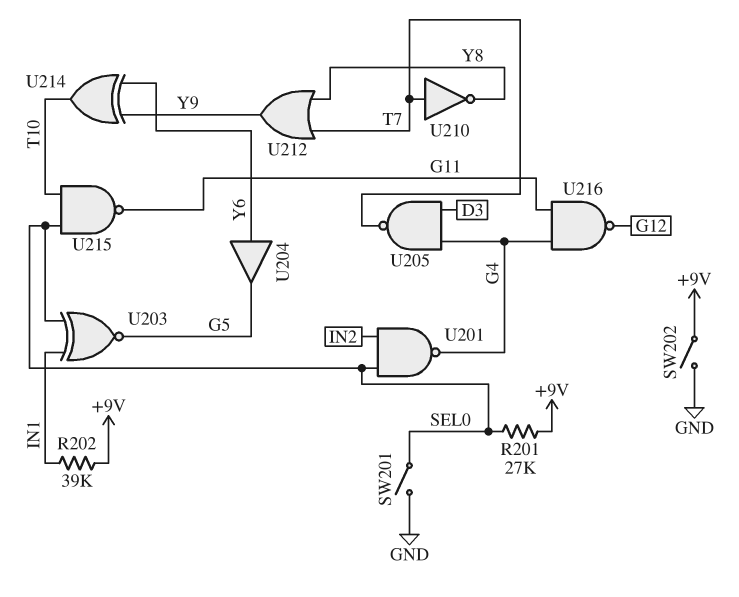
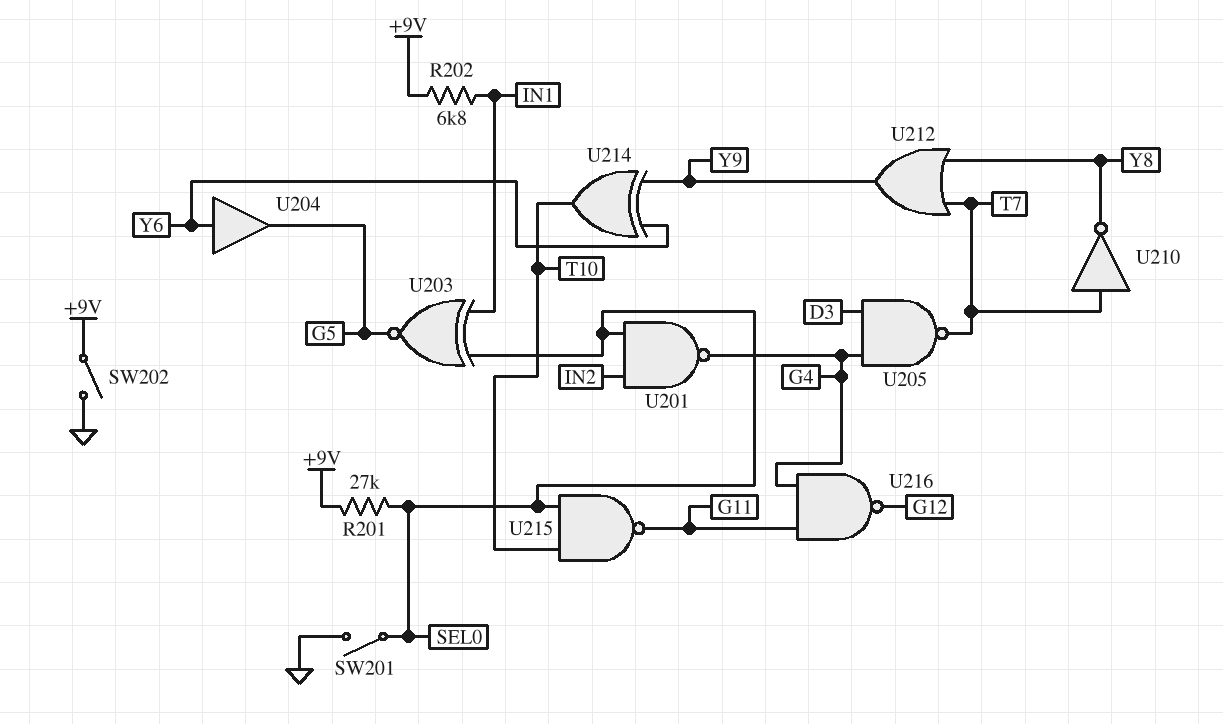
R202: 39k (+9V, IN1) -> 6.8k (+9V, IN1)

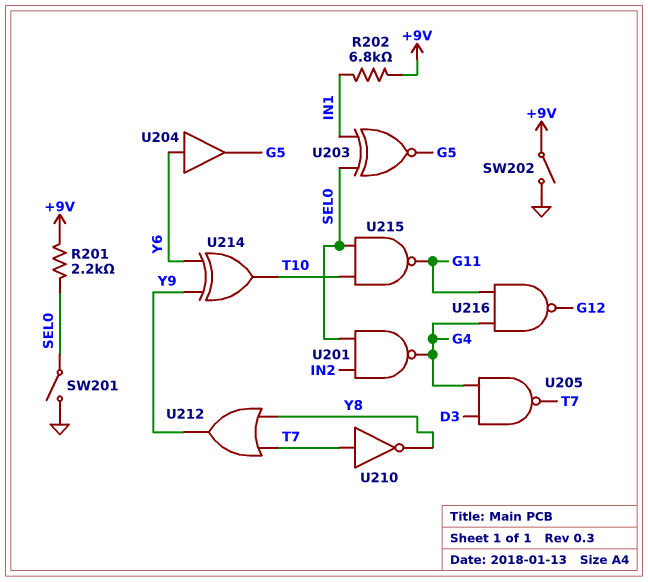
R201: 27k (+9V, SEL0) -> 2.2k (+9V, SEL0)

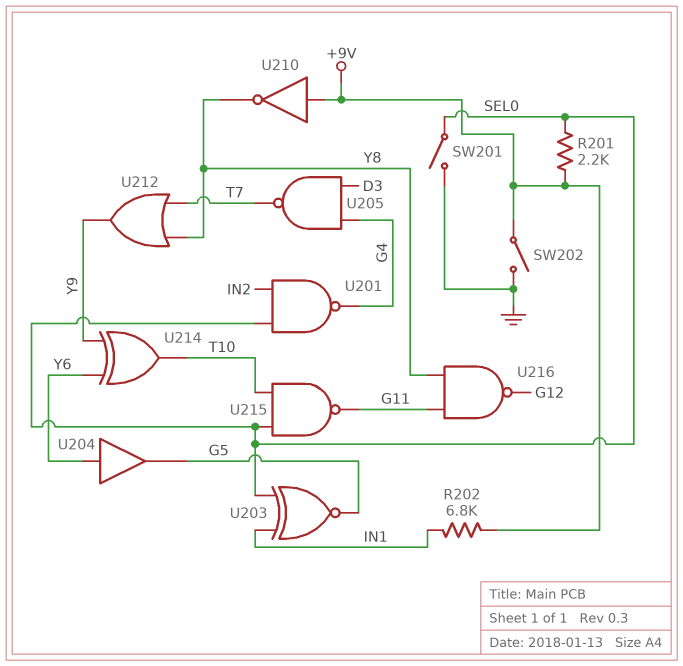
U210: NOT (in T7, out Y8) -> NOT (in +9V, out Y8)
U216: NAND (in G4, in G11, out G12) -> NAND (in G11, in Y8, out G12)

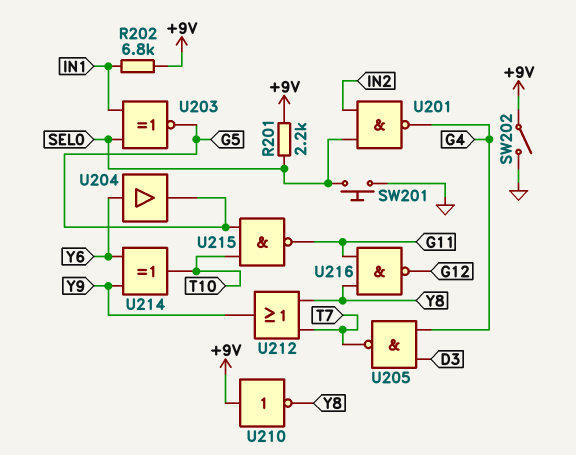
SW201: switch (GND, SEL0) -> button (GND, SEL0)
U215: NAND (in SEL0, in T10, out G11) -> NAND (in G5, in T10, out G11)

